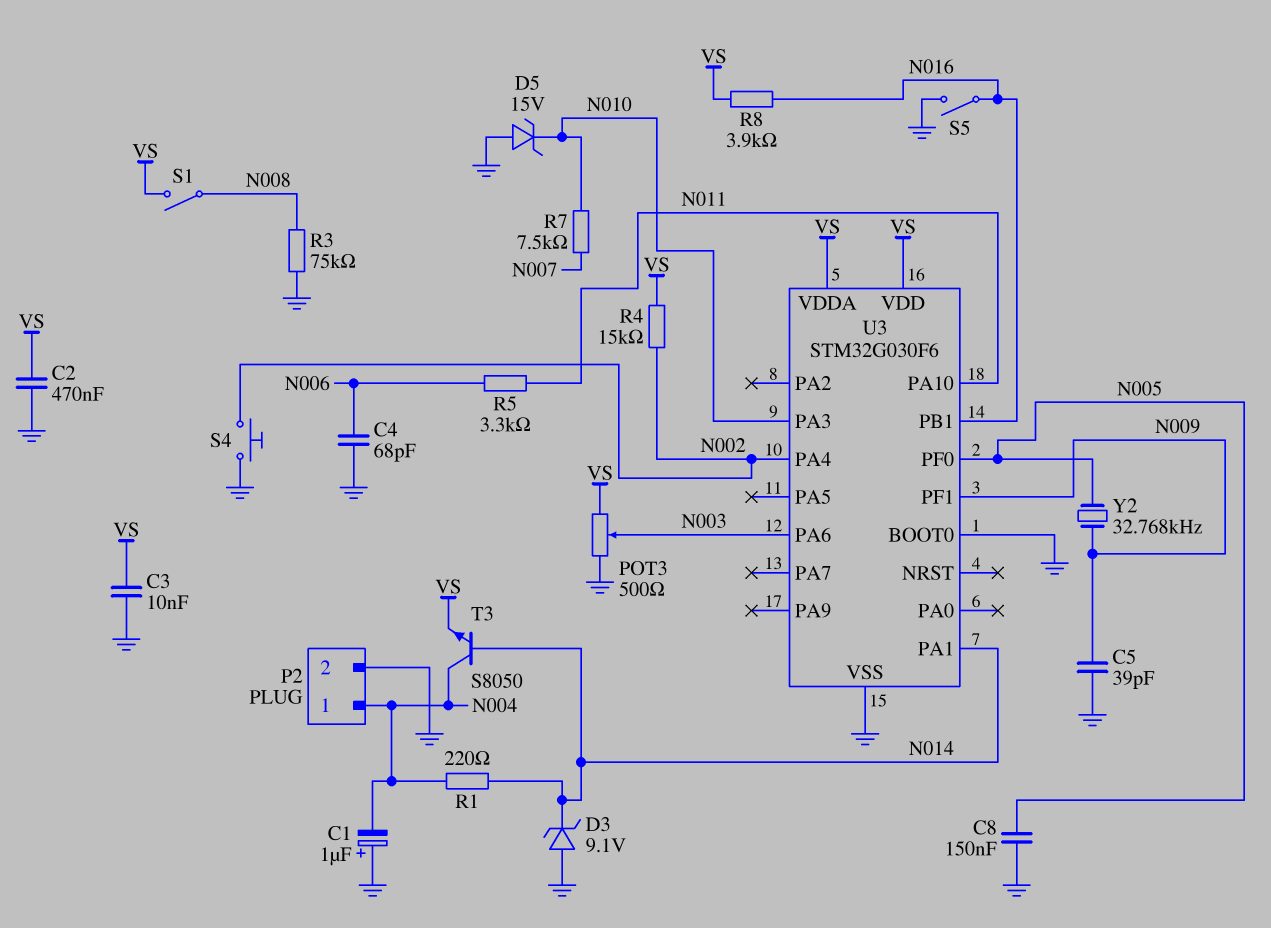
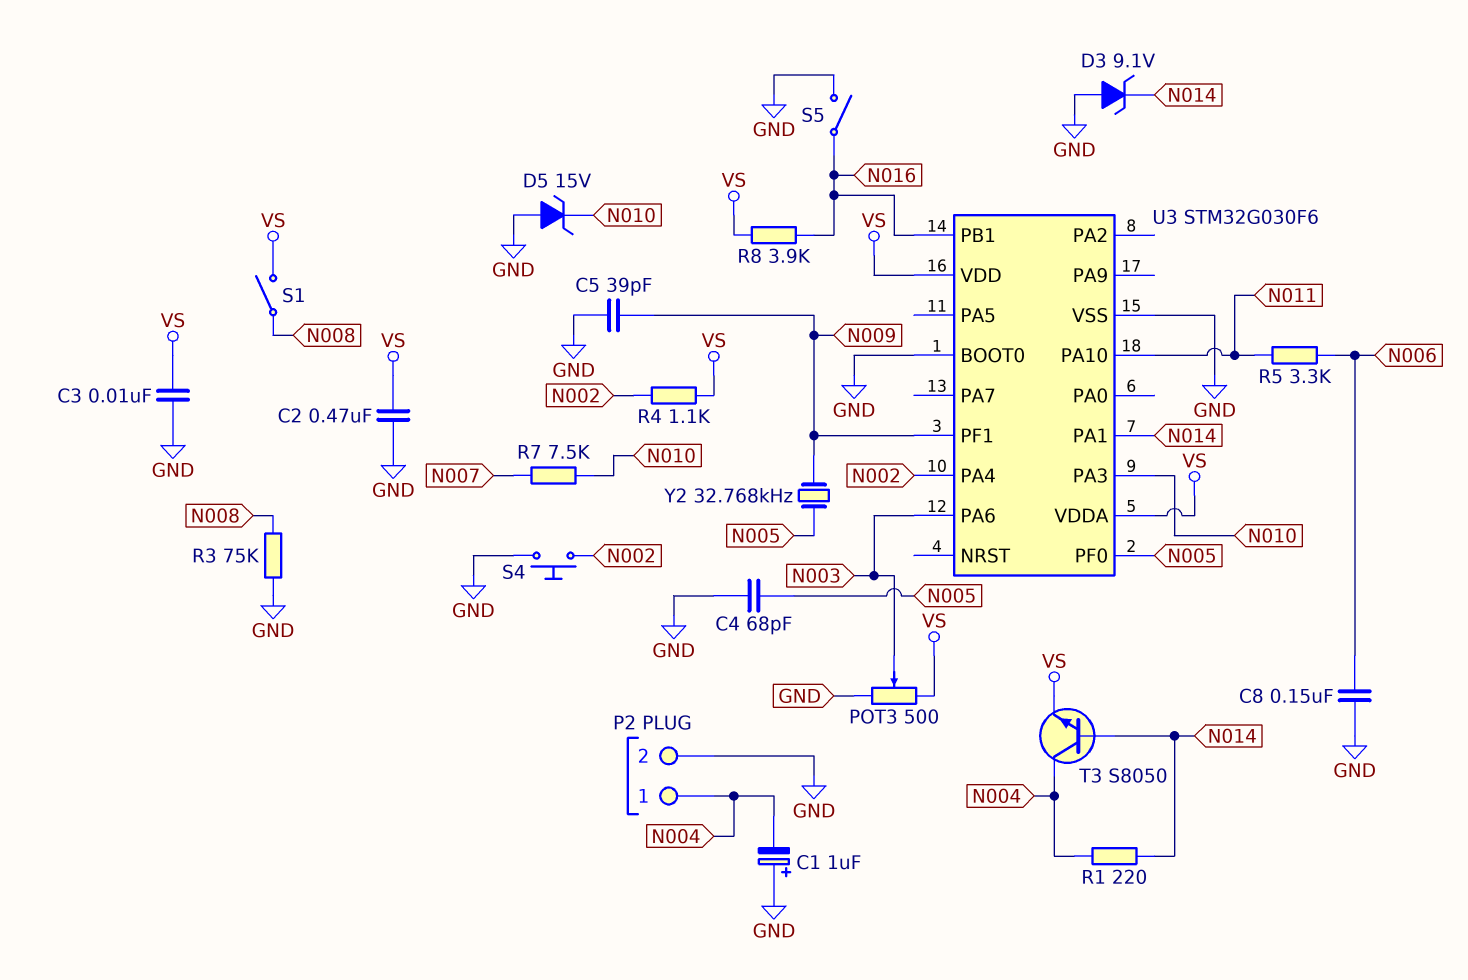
C4: 68pF (GND, N006) -> 68pF (GND, N005)
C8: 150nF (GND, N005) -> 150nF (GND, N006)
R4: 15k (N002, VS) -> 1.1k (N002, VS)

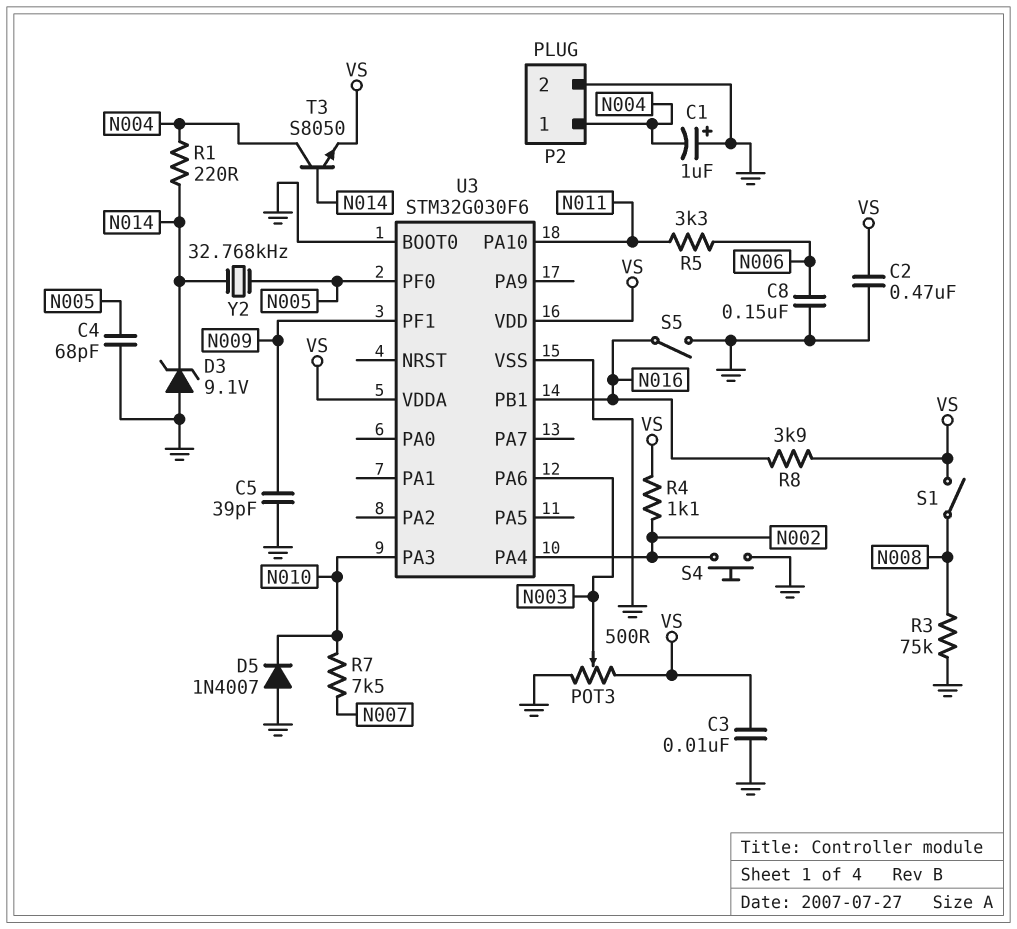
D5: zener 15V (A GND, K N010) -> diode 1N4007 (A GND, K N010)
U3 pin PA1: N014 -> none
Y2: 32.768kHz (N005, N009) -> 32.768kHz (N005, N014)

